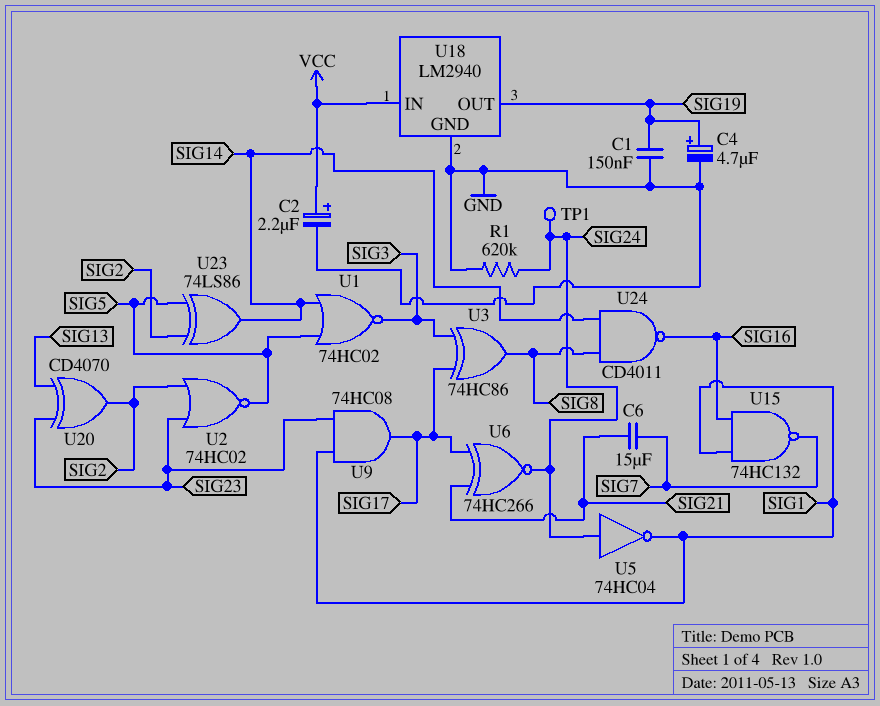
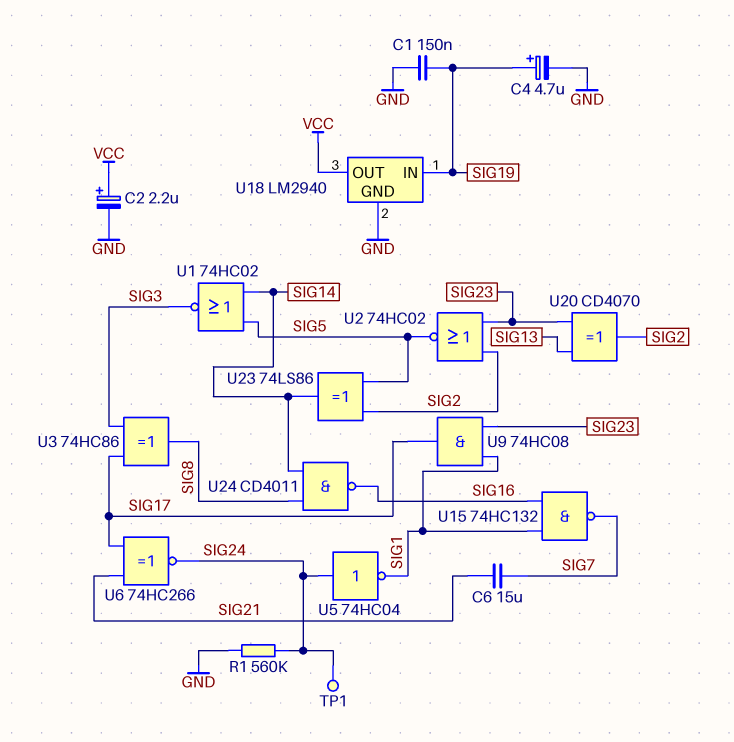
R1: 620k (GND, SIG24) -> 560k (GND, SIG24)
U18 pin IN: VCC -> SIG19
U18 pin OUT: SIG19 -> VCC

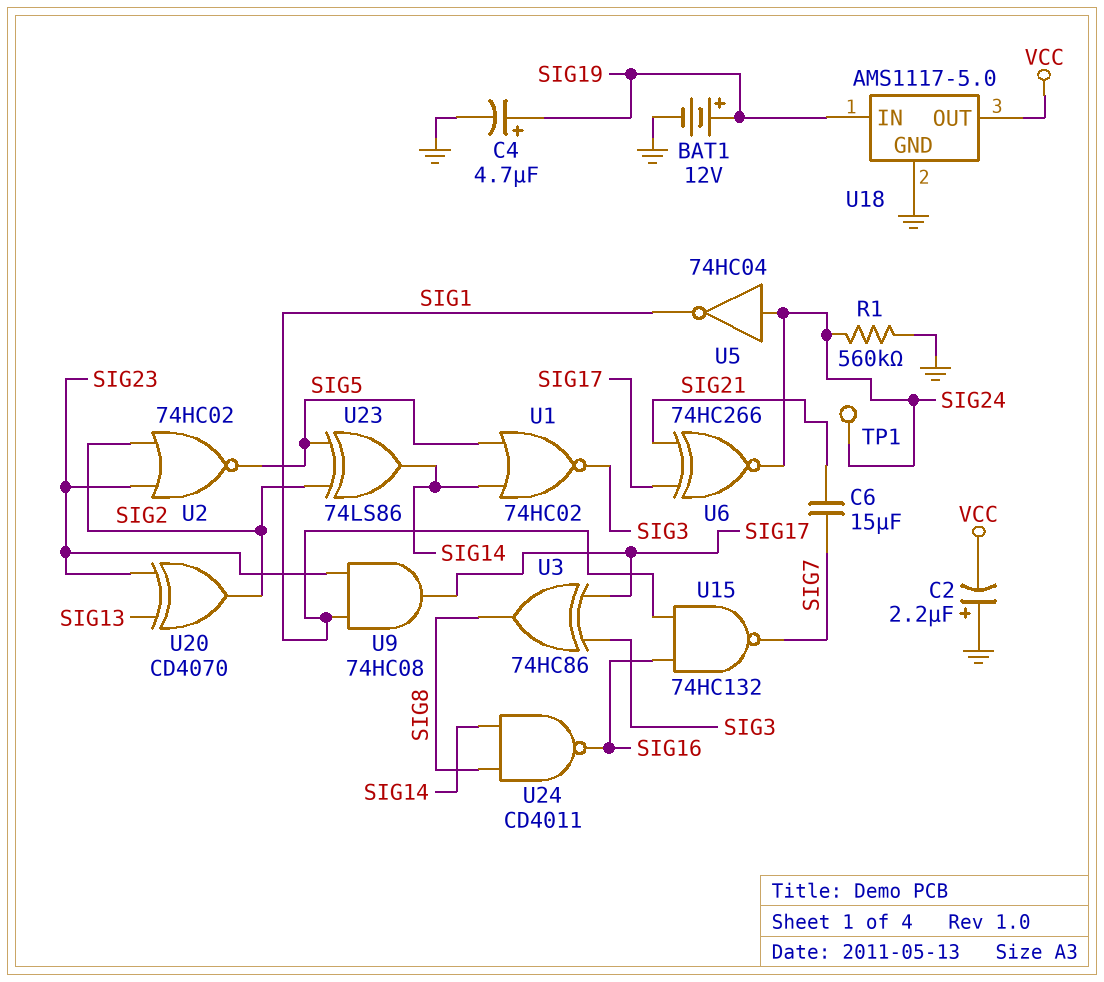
BAT1: none -> 12V (plus SIG19, minus GND)
C1: 150nF (GND, SIG19) -> none
C2: 2.2uF (plus VCC, minus GND) -> 2.2uF (plus GND, minus VCC)
U18: LM2940 -> AMS1117-5.0

